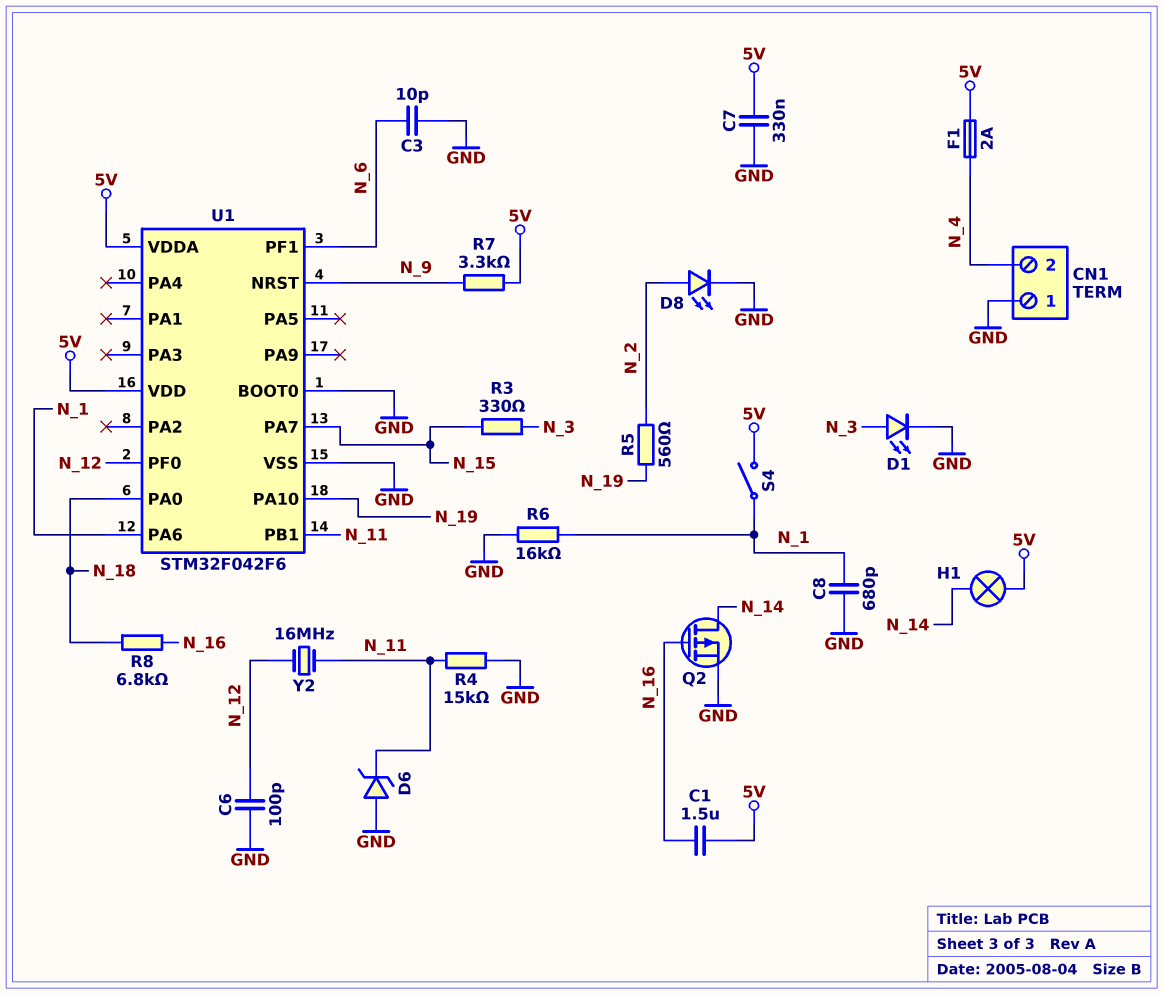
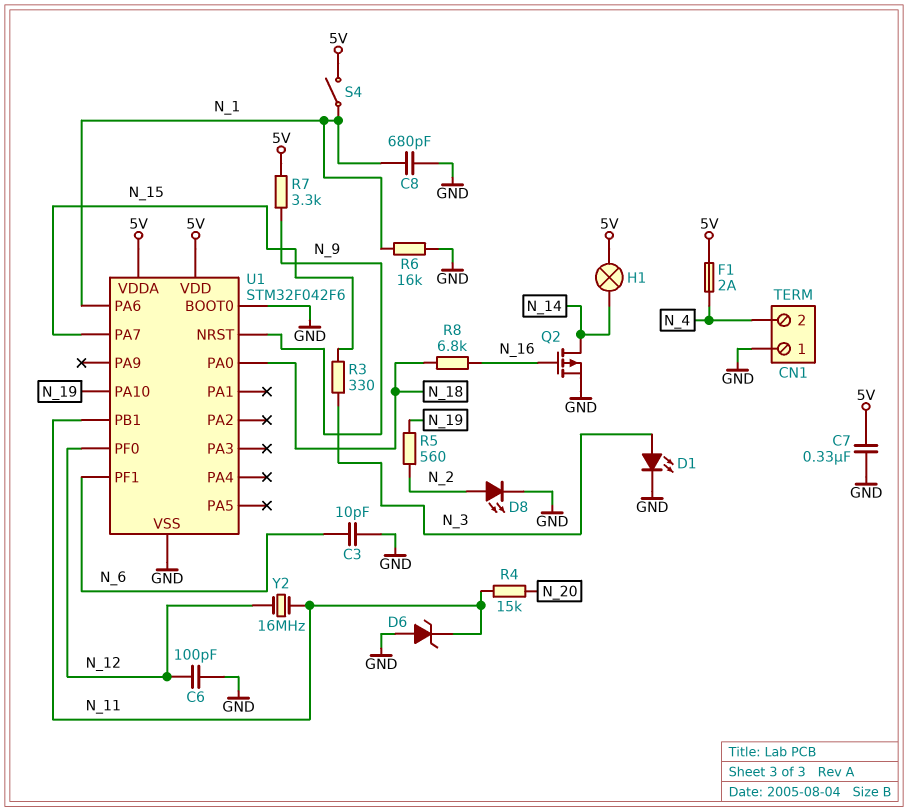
C1: 1.5uF (5V, N_16) -> none
R4: 15k (GND, N_11) -> 15k (N_11, N_20)

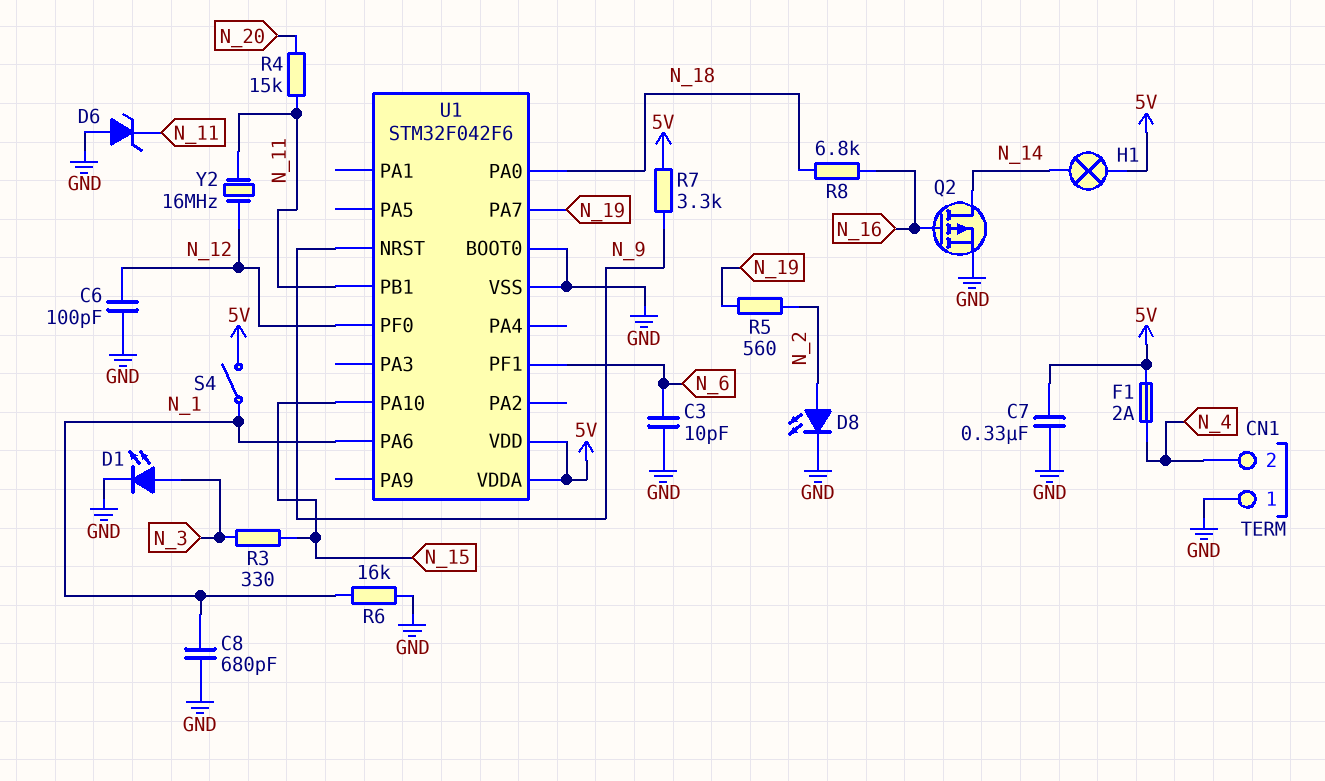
U1 pin PA7: N_15 -> N_19
U1 pin PA10: N_19 -> N_15

